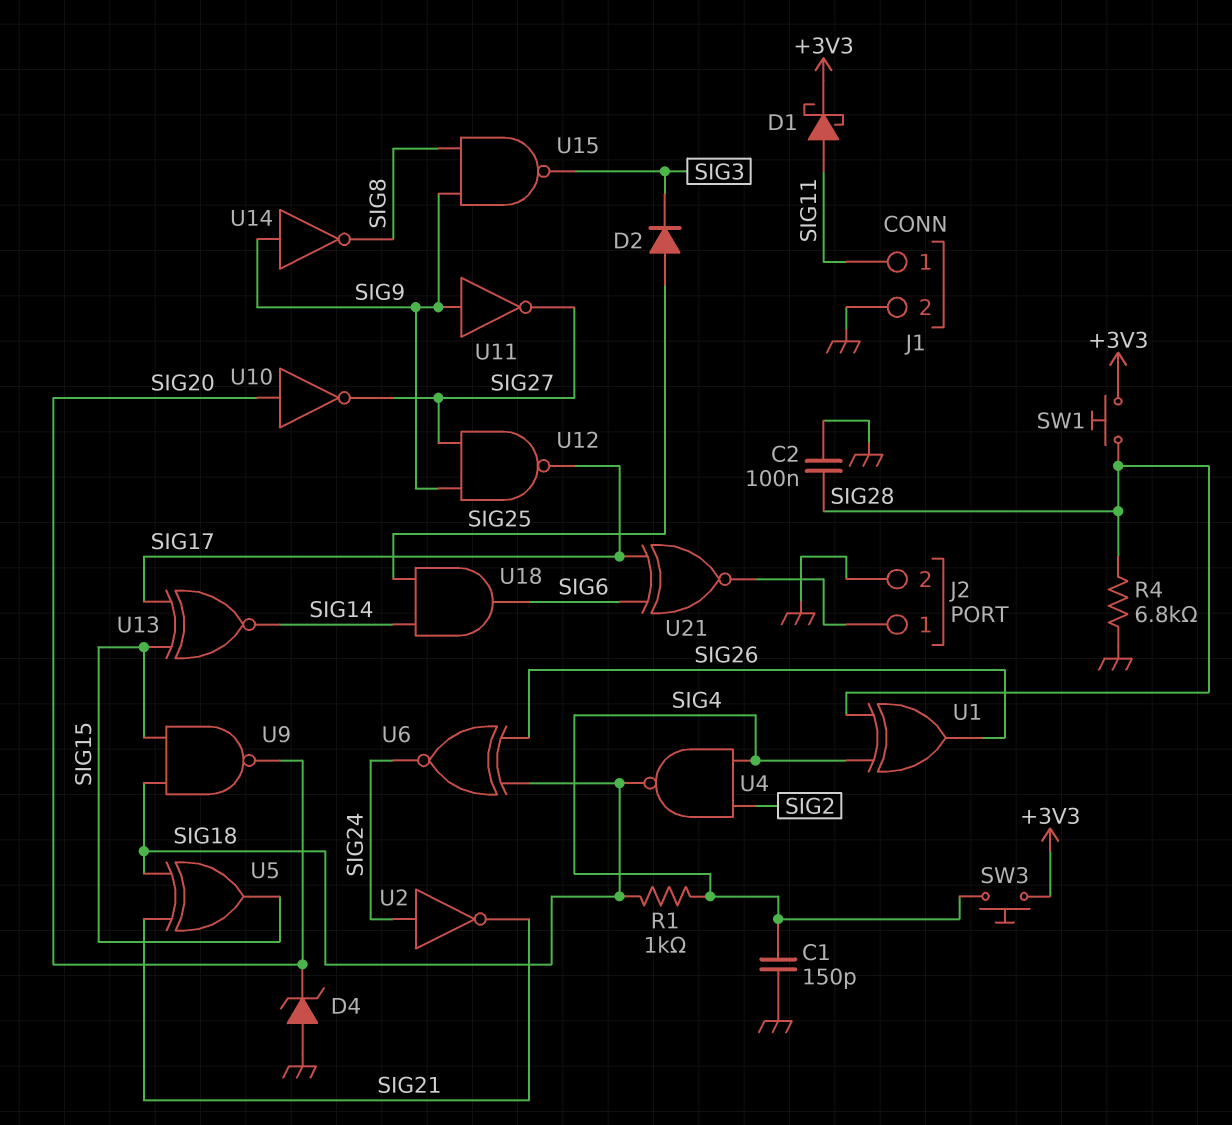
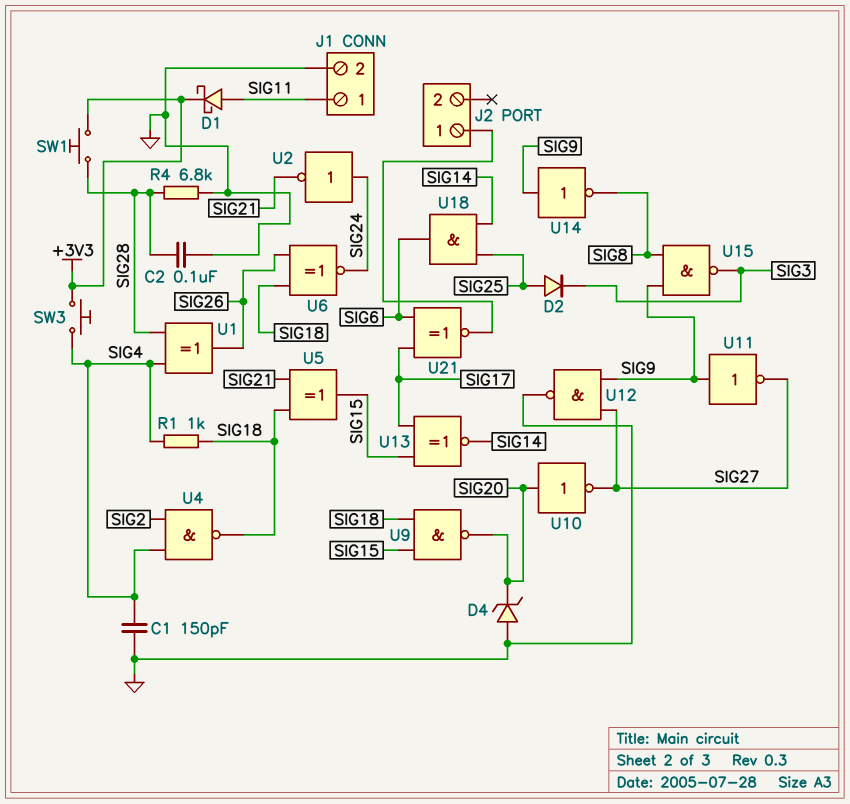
J2 pin 2: GND -> none
U12: NAND (in SIG9, in SIG27, out SIG17) -> NAND (in SIG9, in SIG27, out GND)

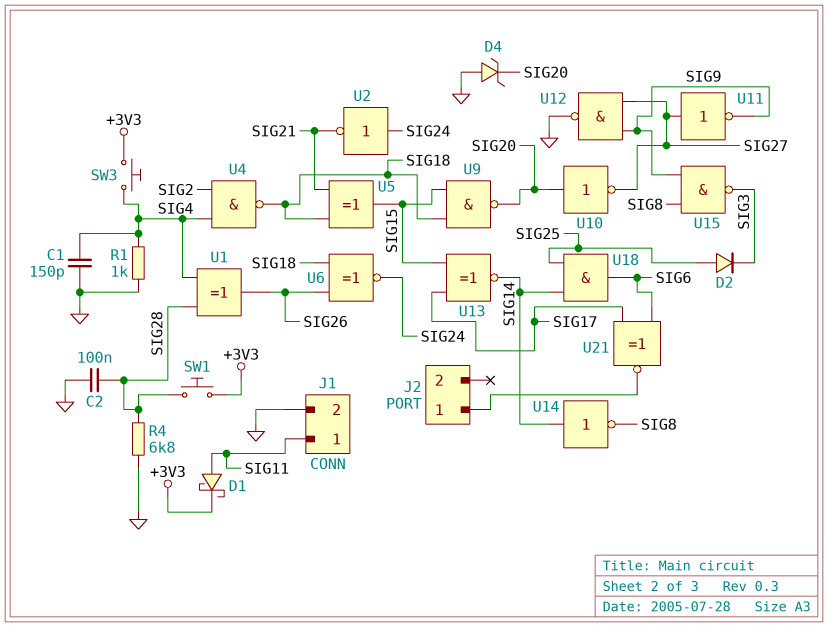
R1: 1k (SIG4, SIG18) -> 1k (GND, SIG4)
U11: NOT (in SIG9, out SIG27) -> NOT (in SIG27, out SIG9)
U14: NOT (in SIG9, out SIG8) -> NOT (in SIG14, out SIG8)

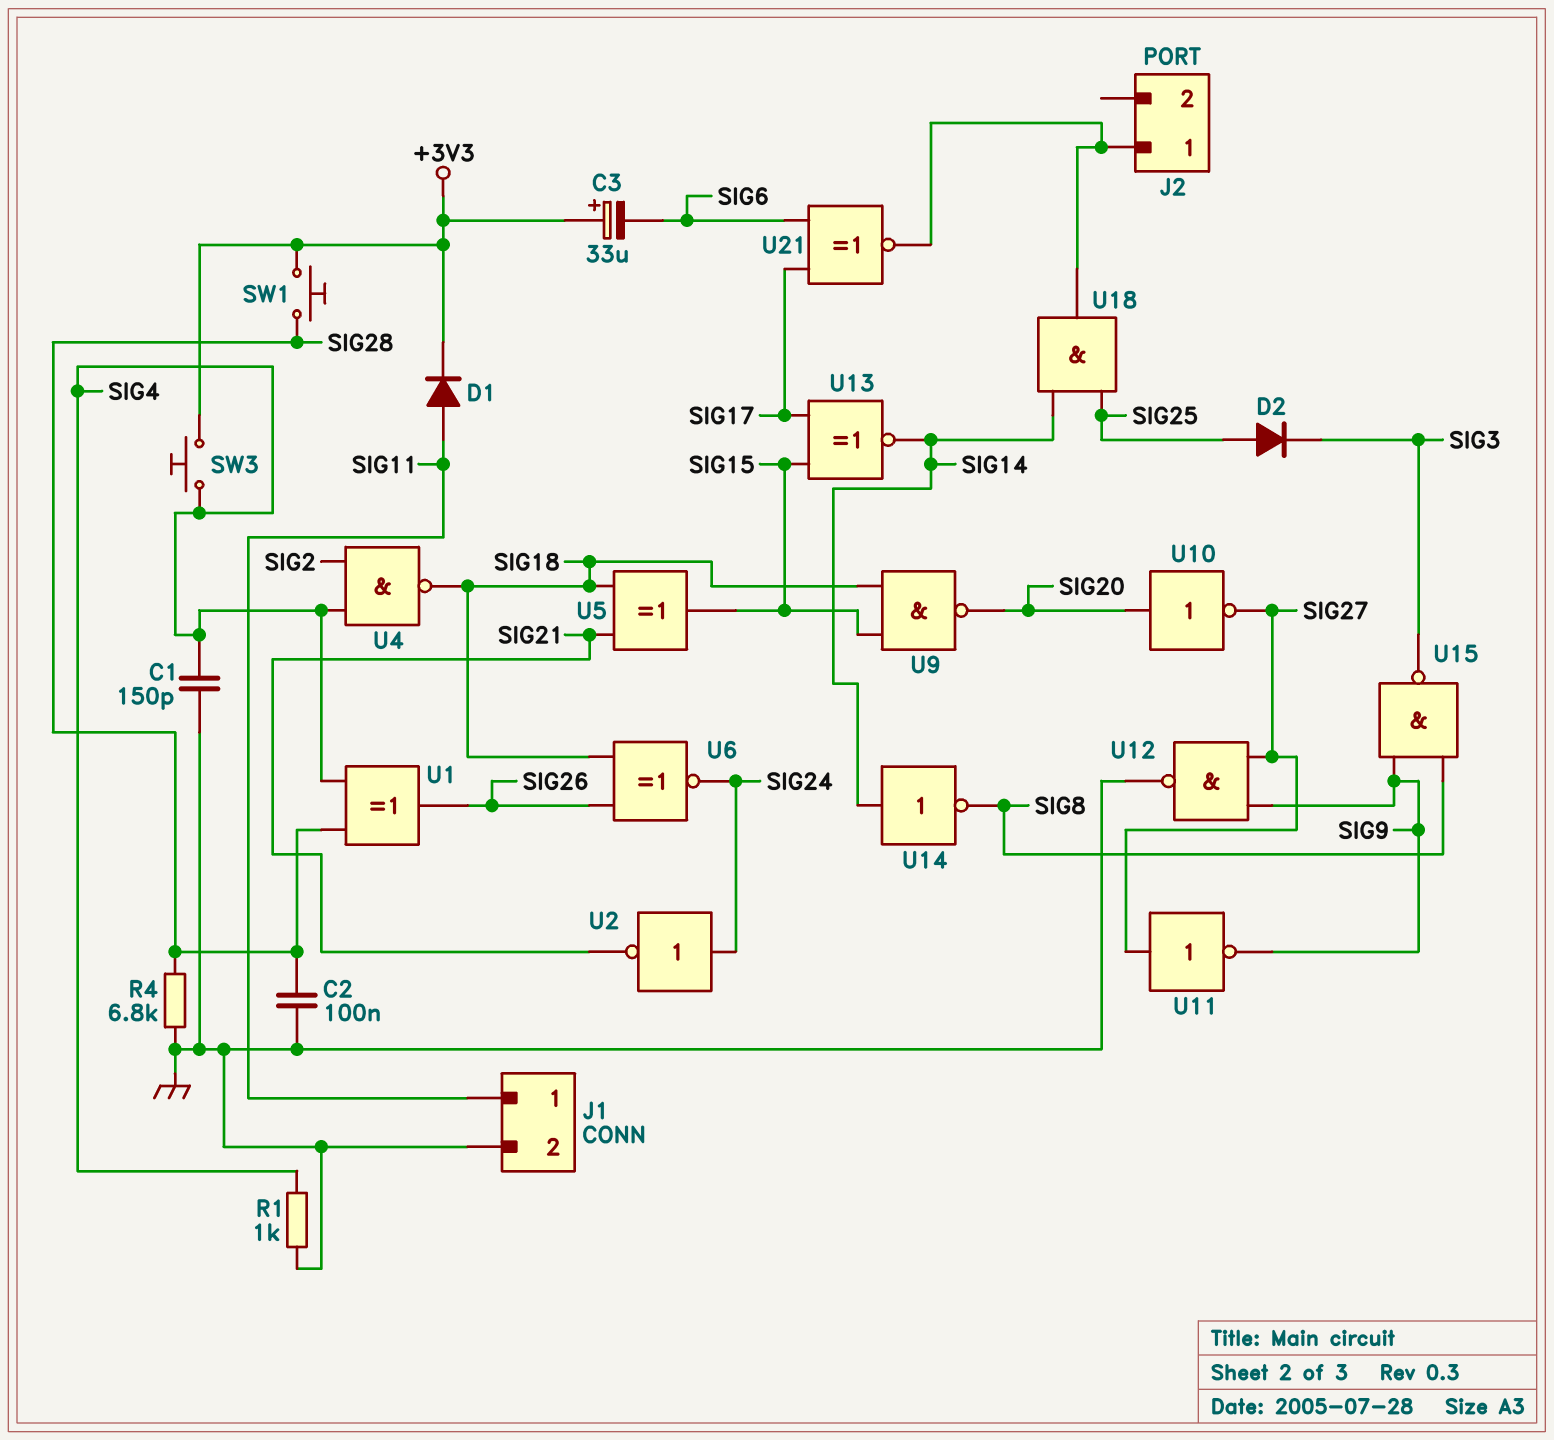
C3: none -> 33uF (plus +3V3, minus SIG6)
D1: schottky (A SIG11, K +3V3) -> diode (A SIG11, K +3V3)
D4: zener (A GND, K SIG20) -> none
U18: AND (in SIG14, in SIG25, out SIG6) -> AND (in SIG14, in SIG25, out J2/1)

